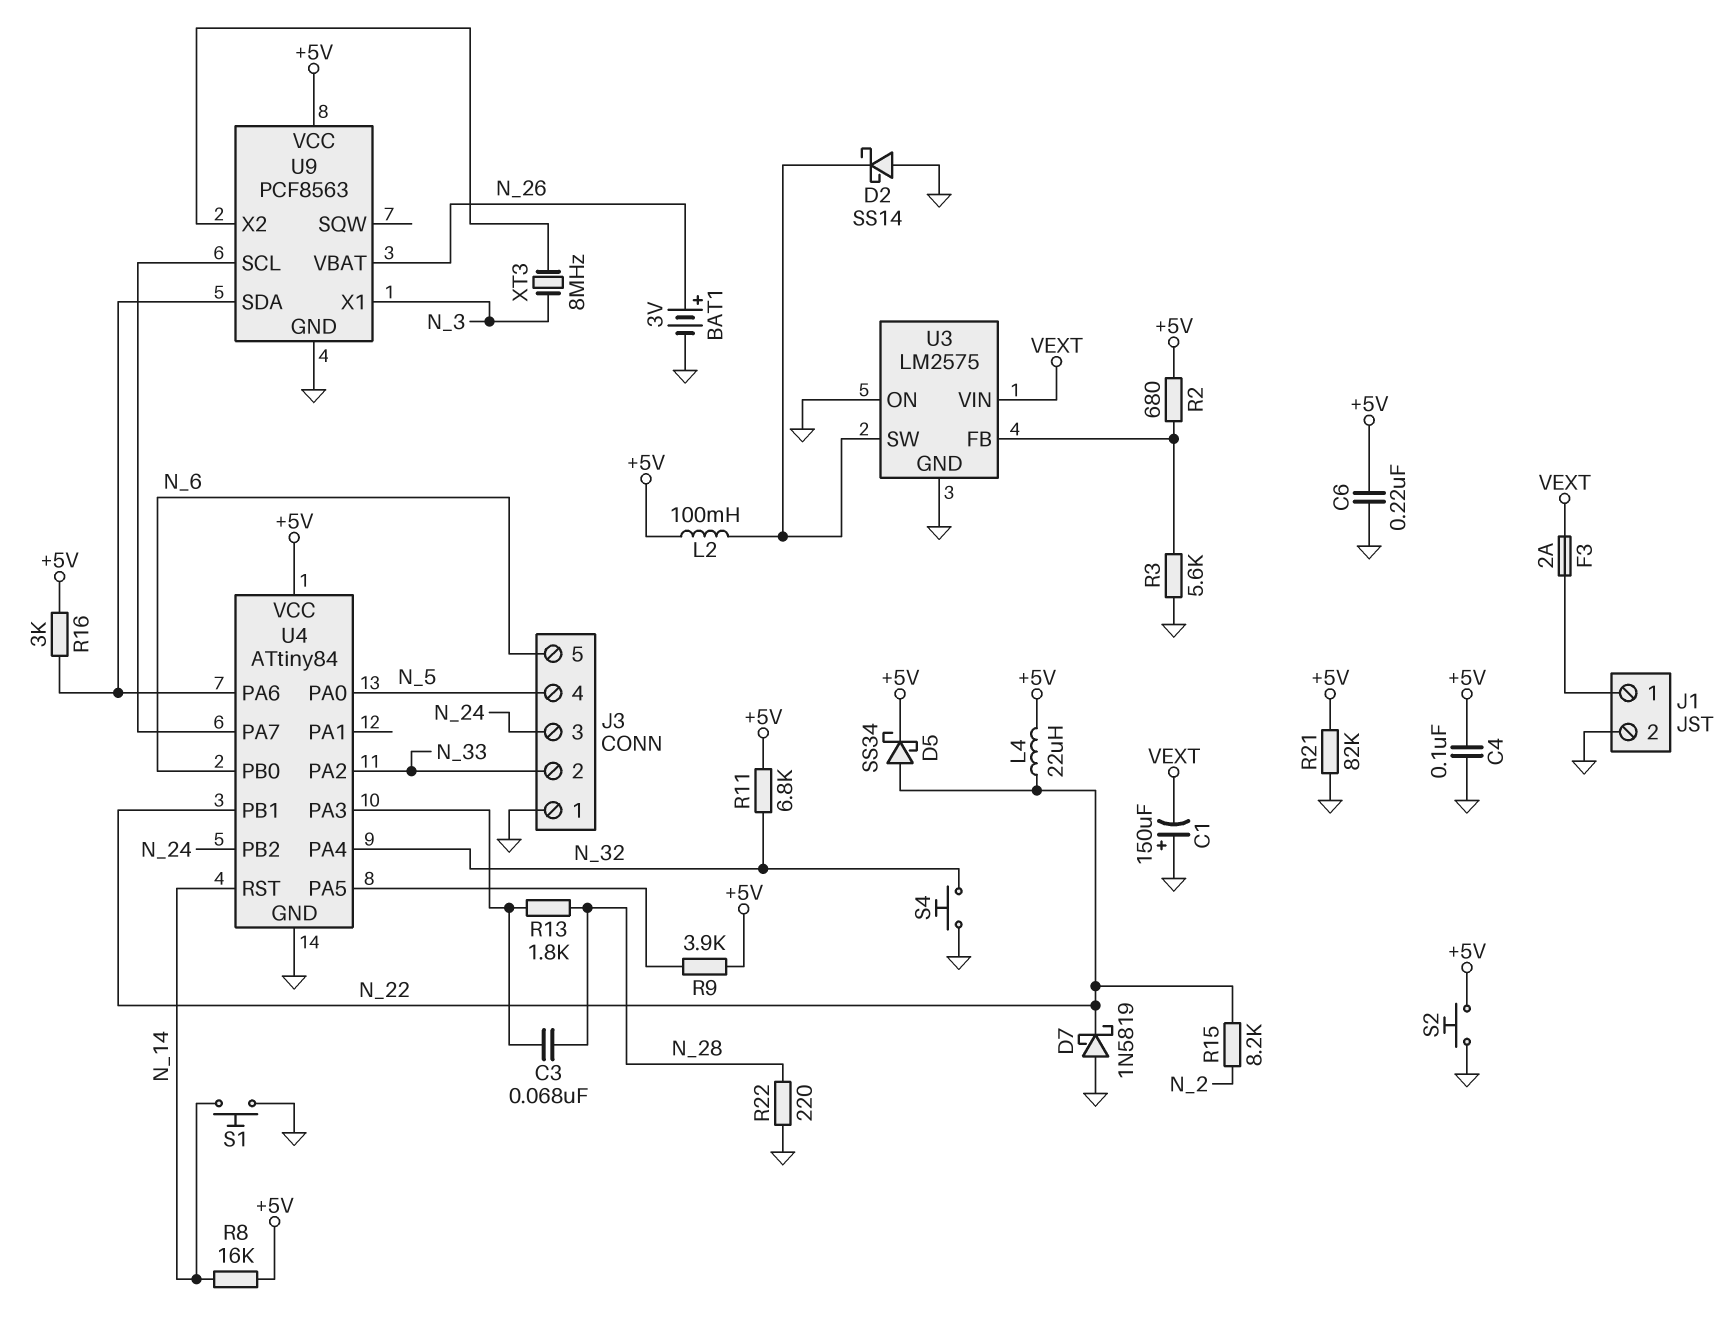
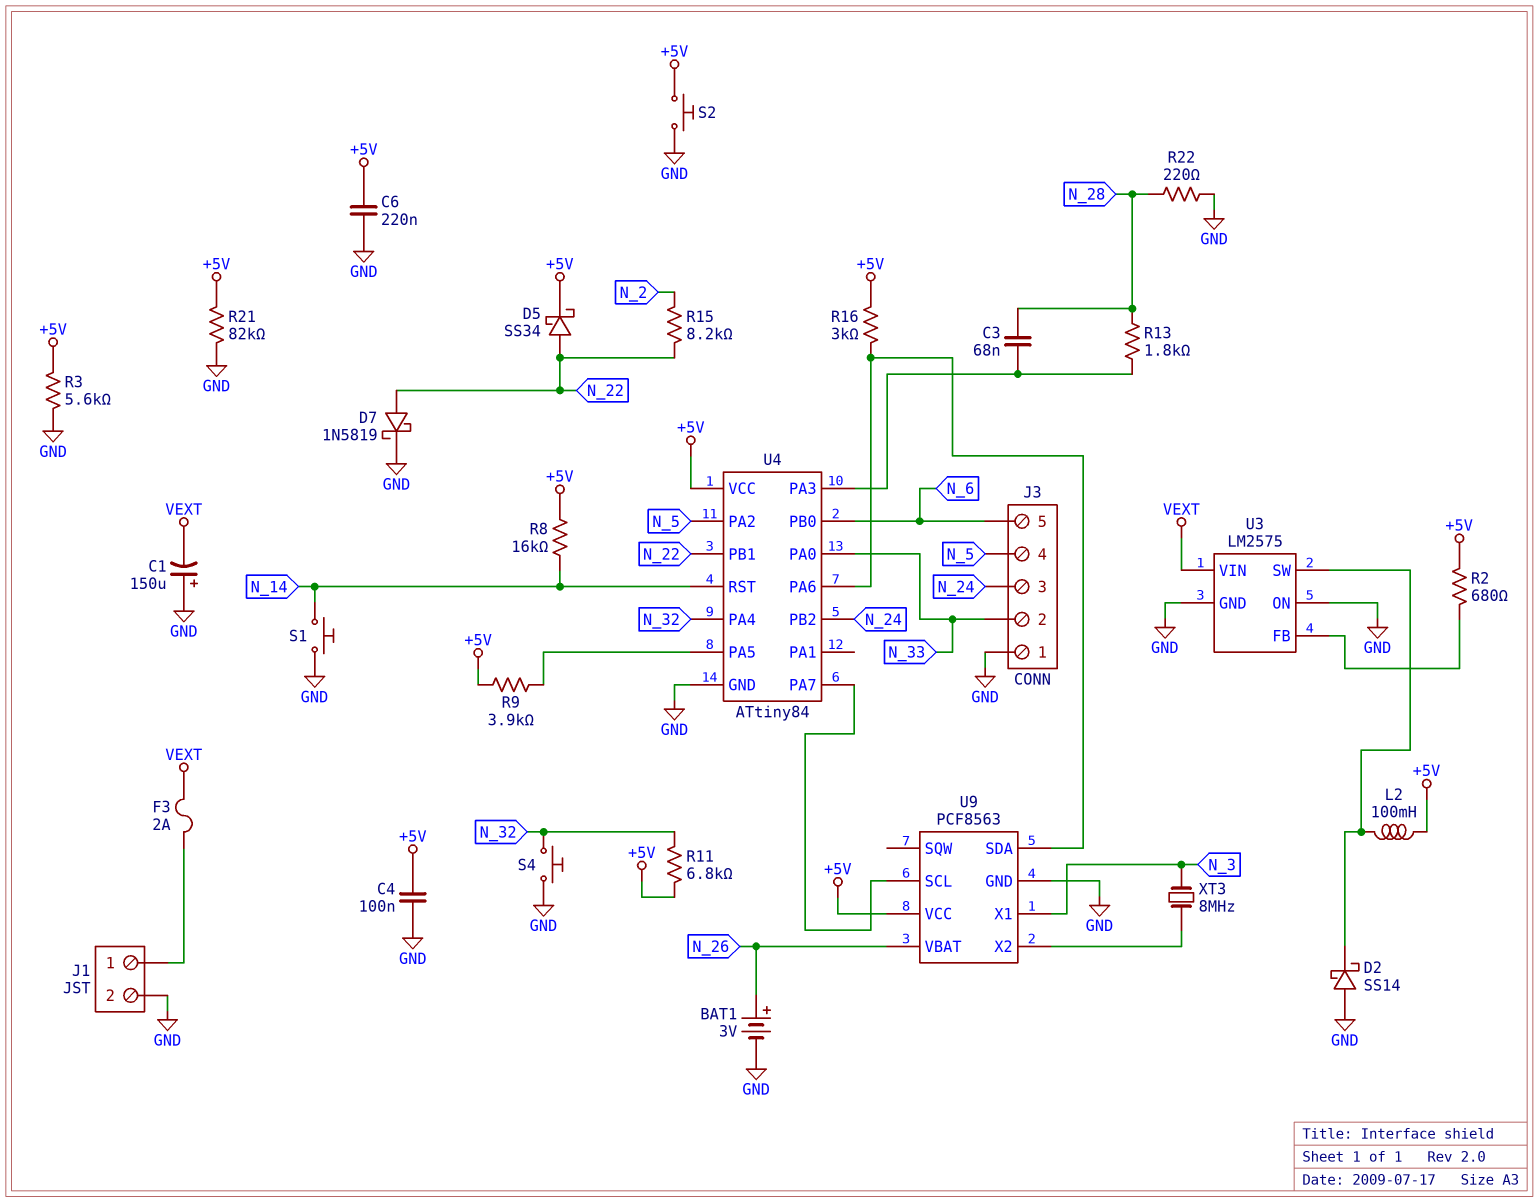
D7: schottky 1N5819 (A GND, K N_22) -> schottky 1N5819 (A N_22, K GND)
L4: 22uH (+5V, N_22) -> none
R3: 5.6k (GND, U3/FB) -> 5.6k (+5V, GND)
U4 pin PA0: N_5 -> N_33
U4 pin PA2: N_33 -> N_5

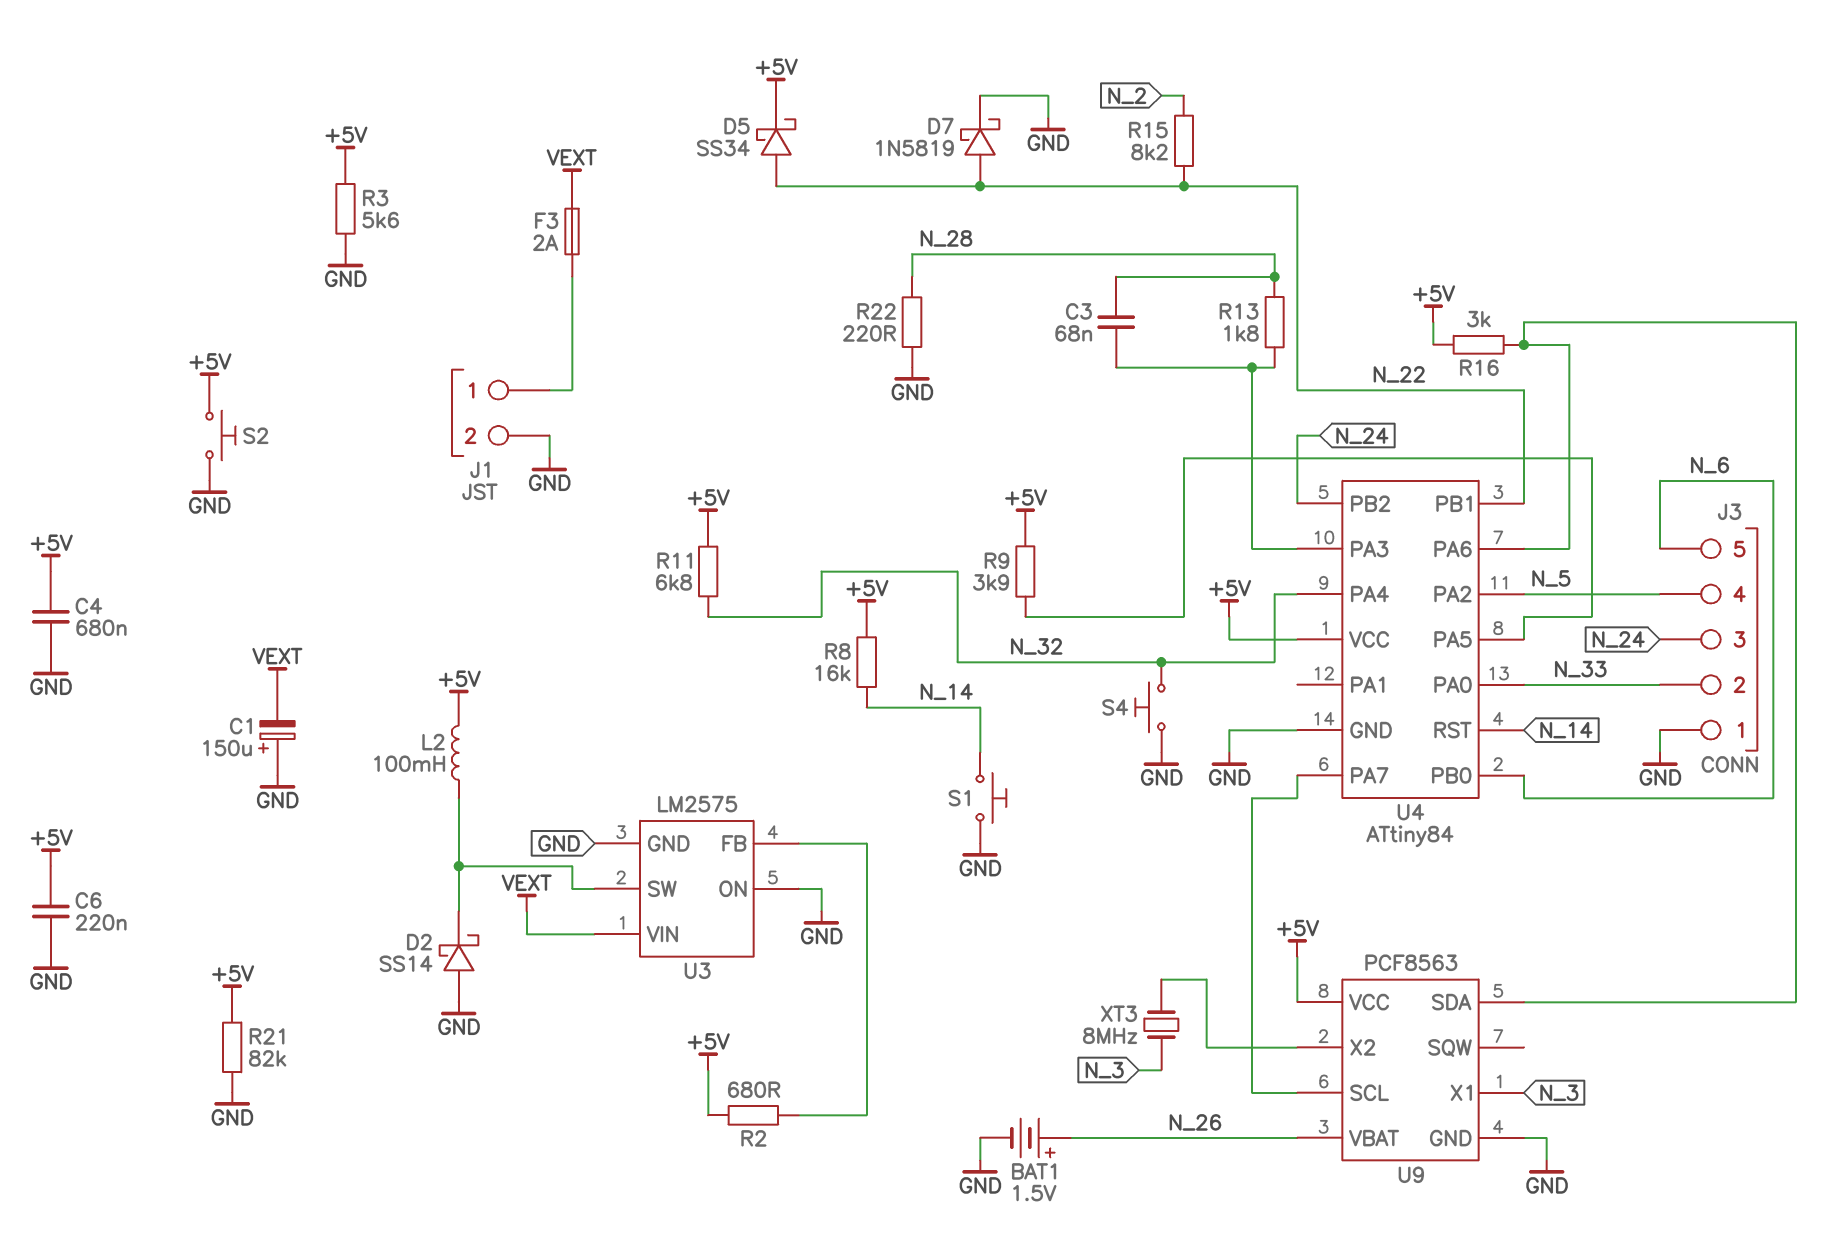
BAT1: 3V (plus N_26, minus GND) -> 1.5V (plus N_26, minus GND)
C4: 100nF (+5V, GND) -> 680nF (+5V, GND)

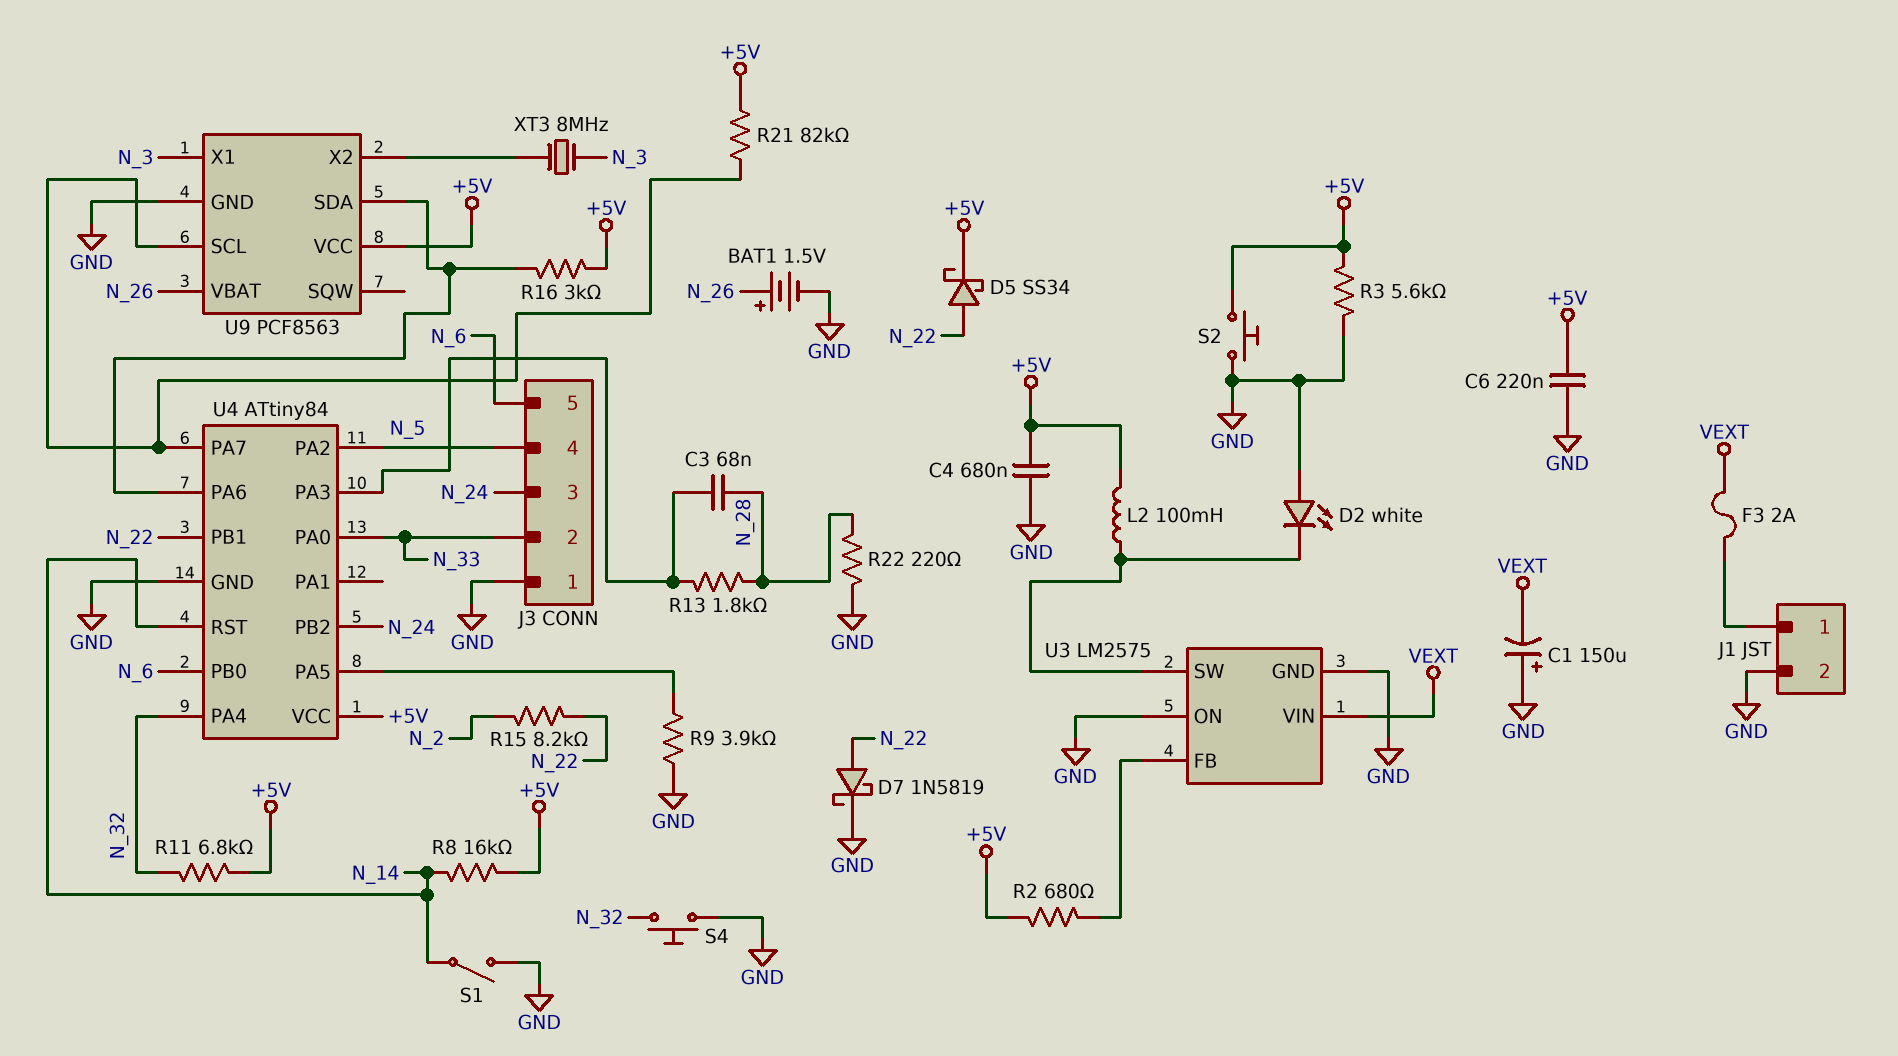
D2: schottky SS14 (A GND, K U3/SW) -> LED white (A GND, K U3/SW)
R9: 3.9k (+5V, U4/PA5) -> 3.9k (GND, U4/PA5)
R21: 82k (+5V, GND) -> 82k (+5V, U4/PA7)
S1: button (GND, N_14) -> switch (GND, N_14)

